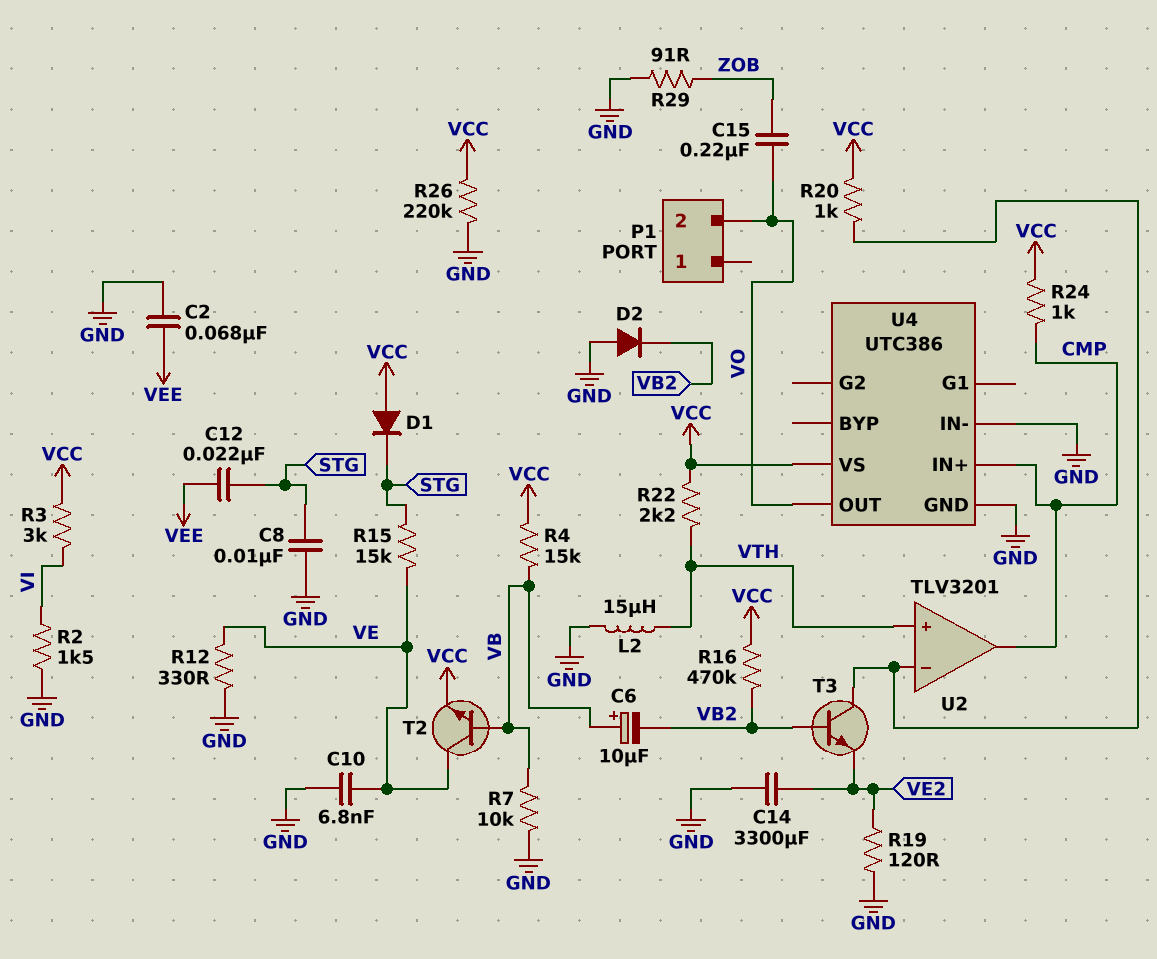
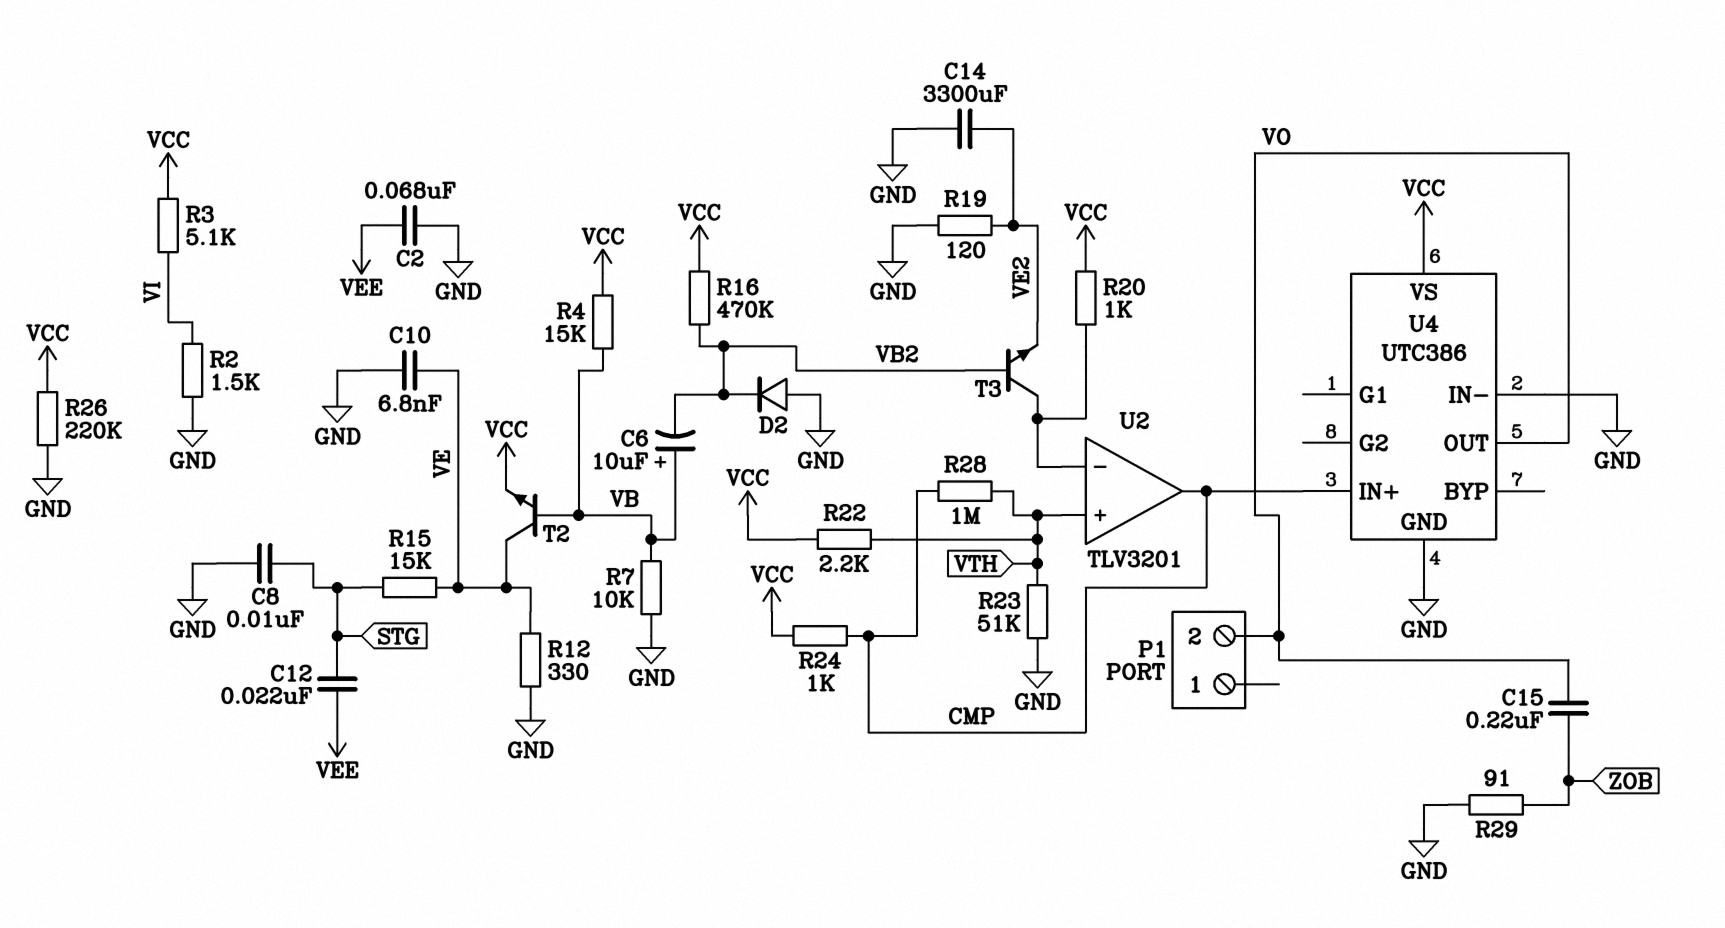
D1: diode (A VCC, K STG) -> none
L2: 15uH (GND, VTH) -> none
R3: 3k (VCC, VI) -> 5.1k (VCC, VI)
R23: none -> 51k (GND, VTH)
R28: none -> 1M (CMP, VTH)

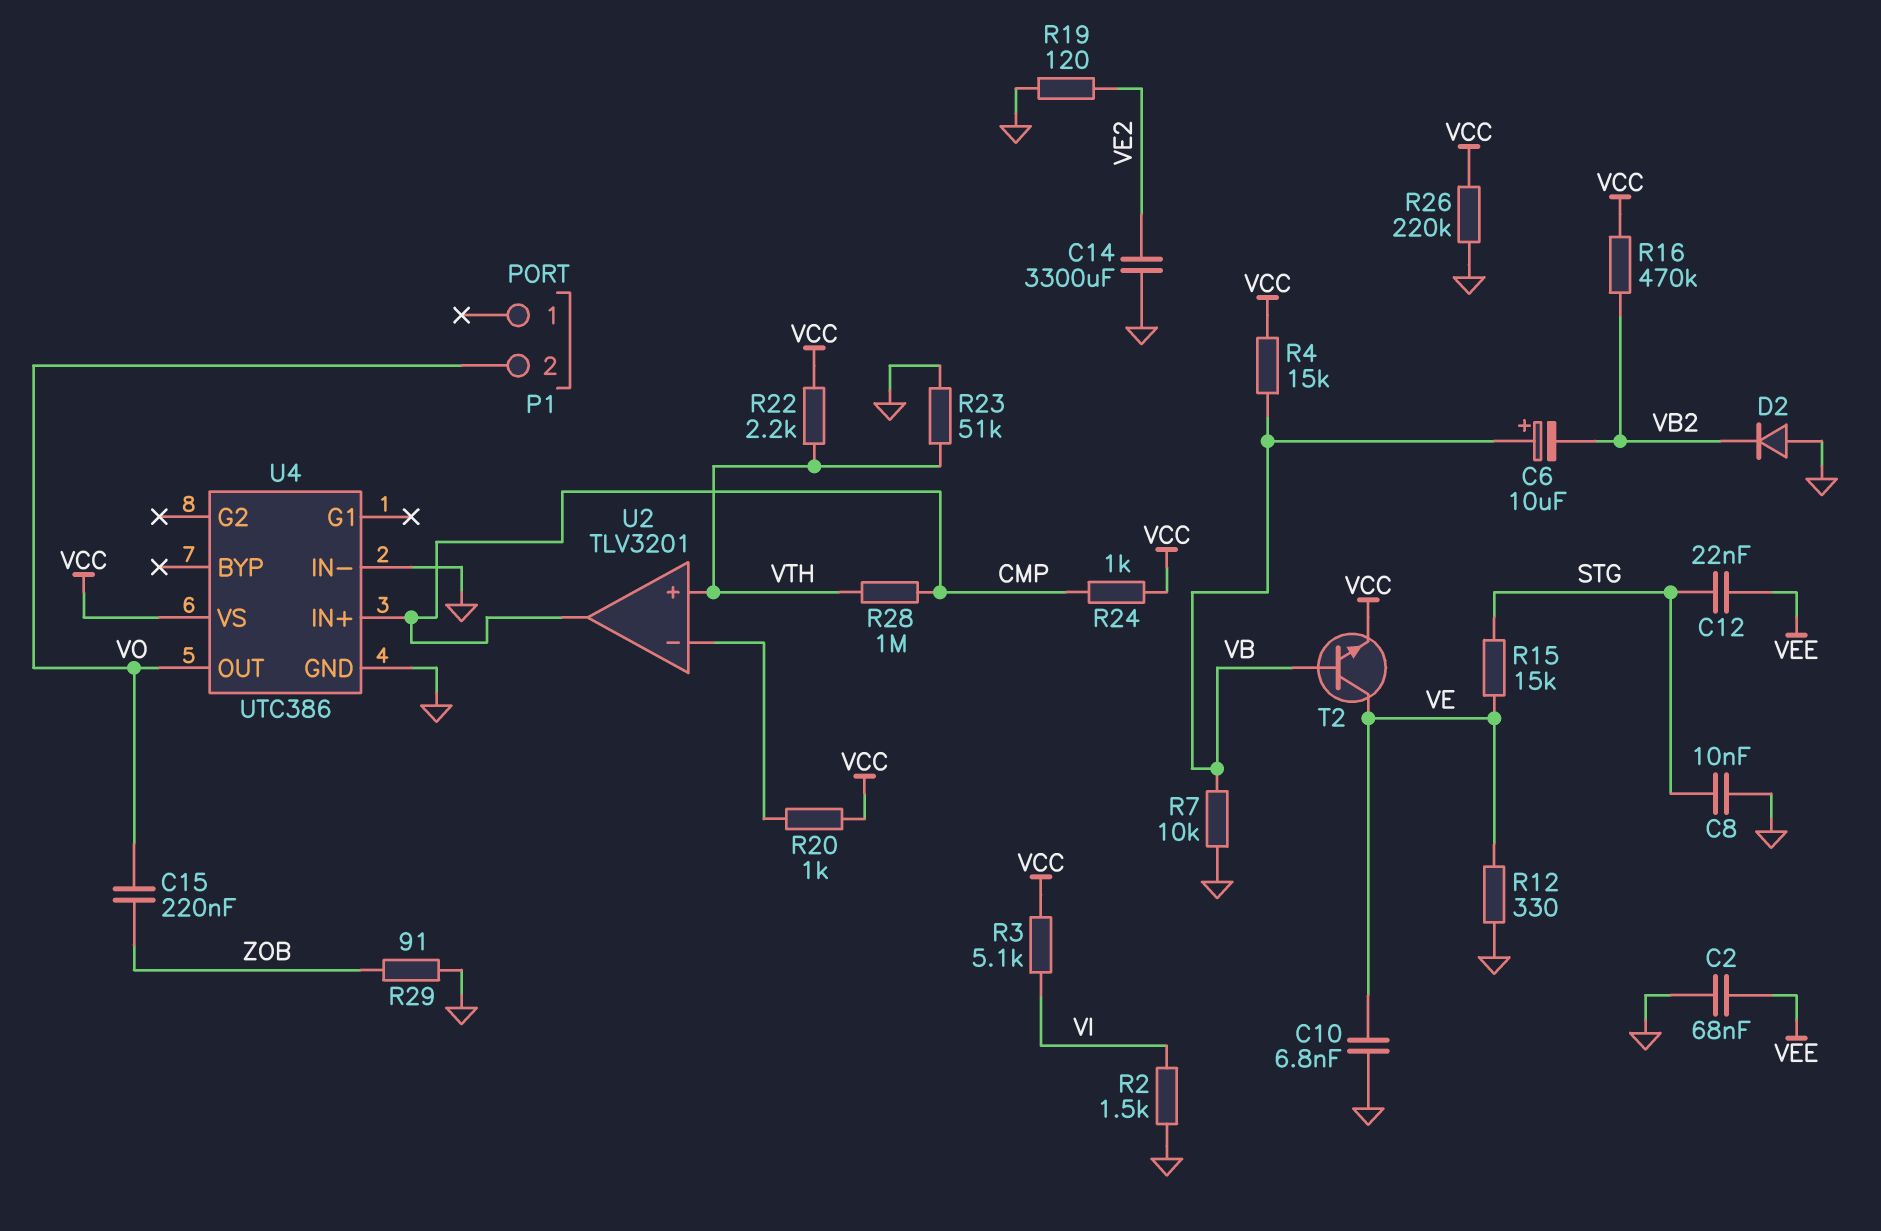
T3: NPN (B VB2, C U2/in-, E VE2) -> none

